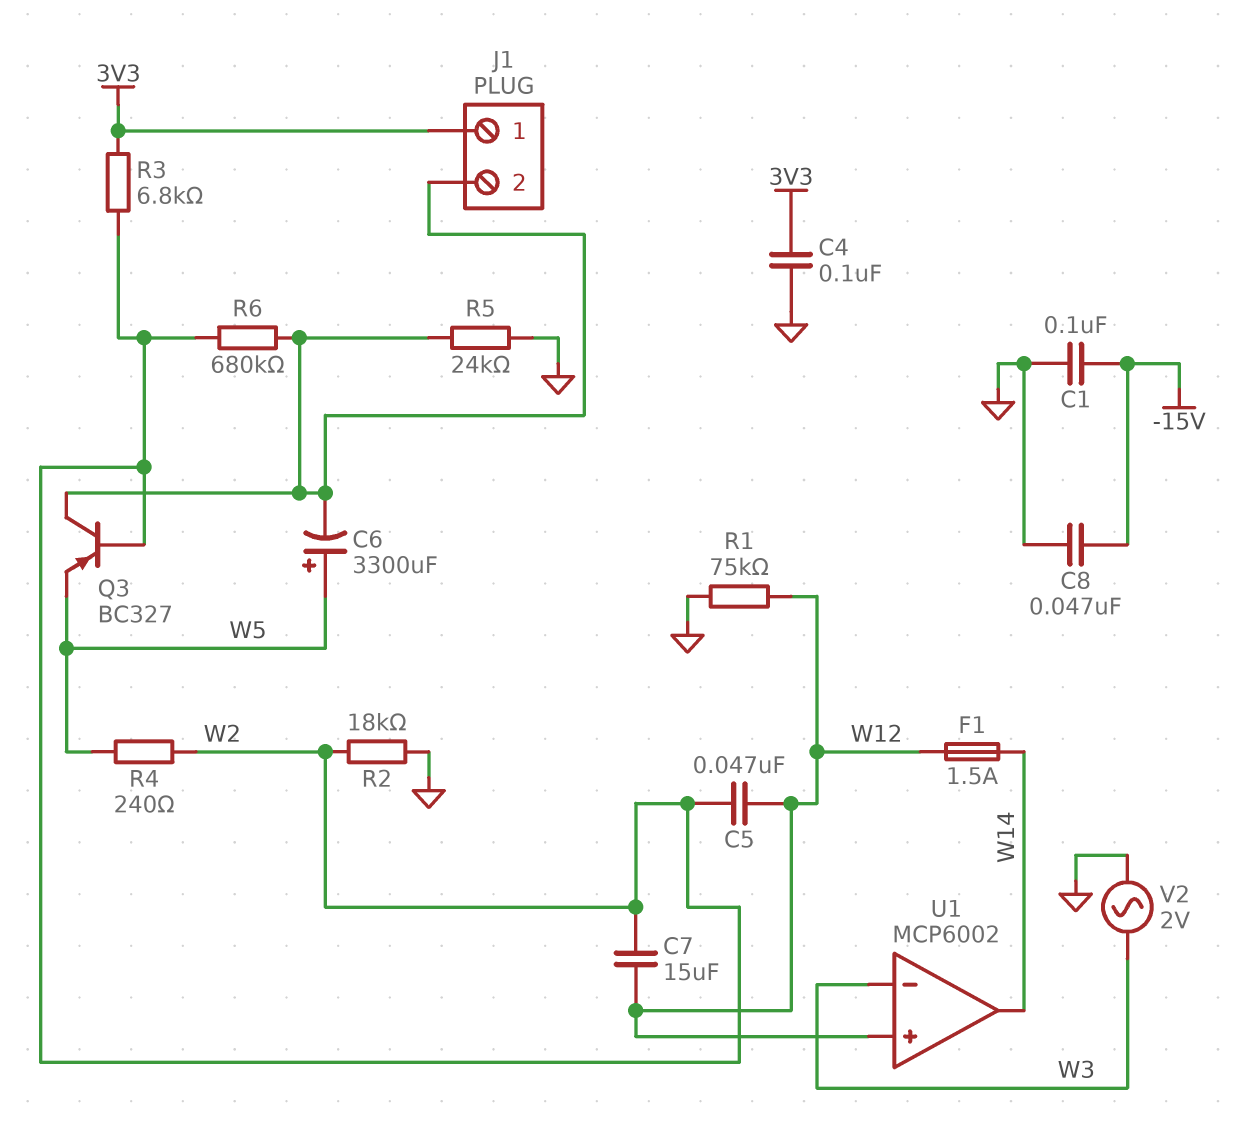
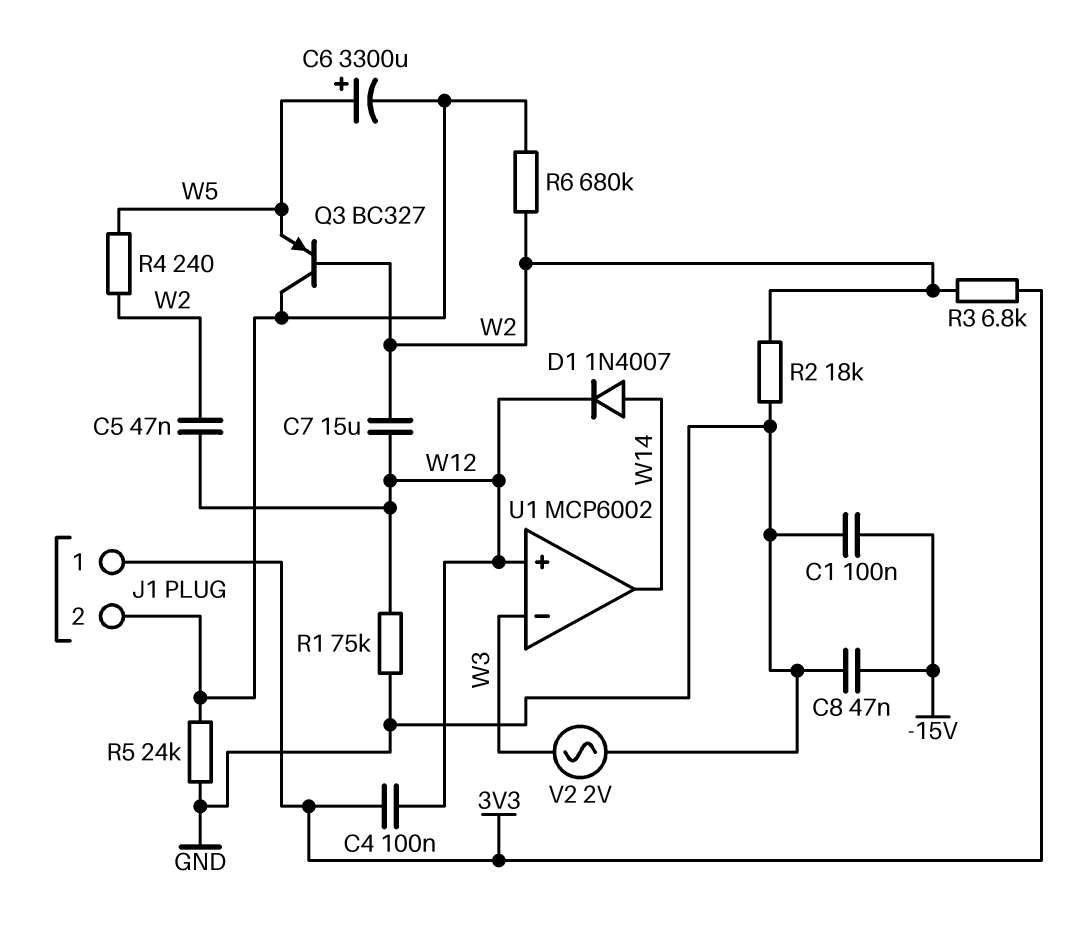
C4: 100nF (3V3, GND) -> 100nF (3V3, W12)
D1: none -> diode 1N4007 (A W14, K W12)
F1: 1.5A (W12, W14) -> none

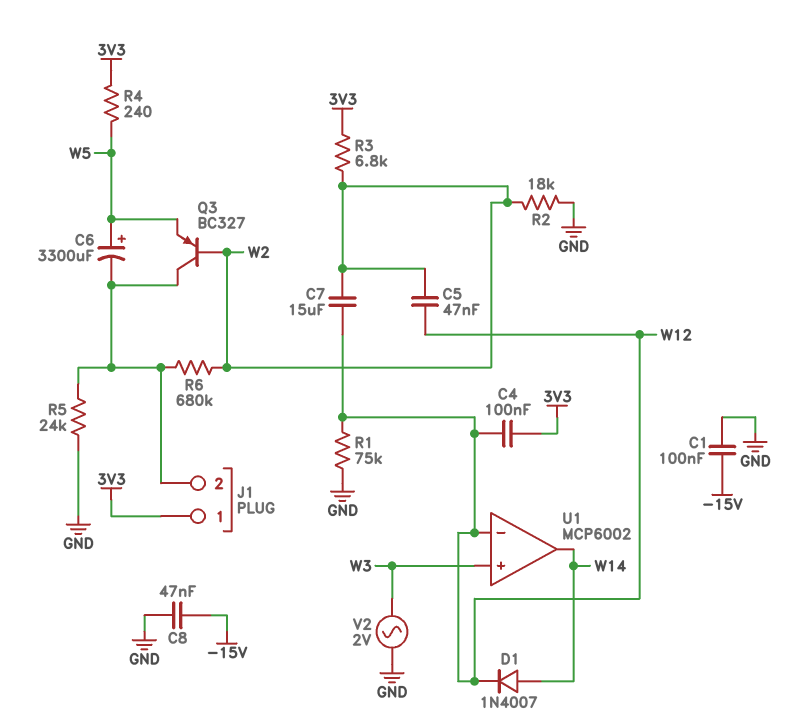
R4: 240 (W2, W5) -> 240 (3V3, W5)
U1 pin in+: W12 -> W3
U1 pin in-: W3 -> W12

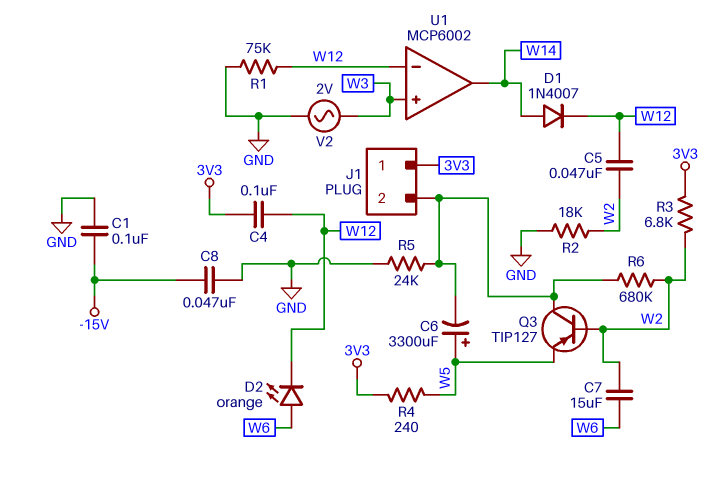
C7: 15uF (W2, W12) -> 15uF (W2, W6)
D2: none -> LED orange (A W6, K W12)
Q3: PNP BC327 (B W2, C J1/2, E W5) -> PNP TIP127 (B W2, C J1/2, E W5)

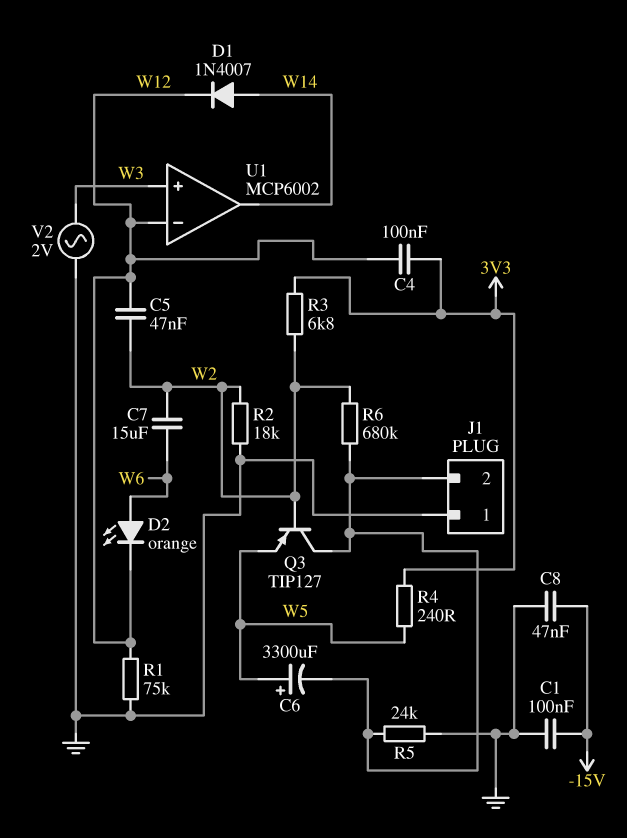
J1 pin 1: 3V3 -> GND

